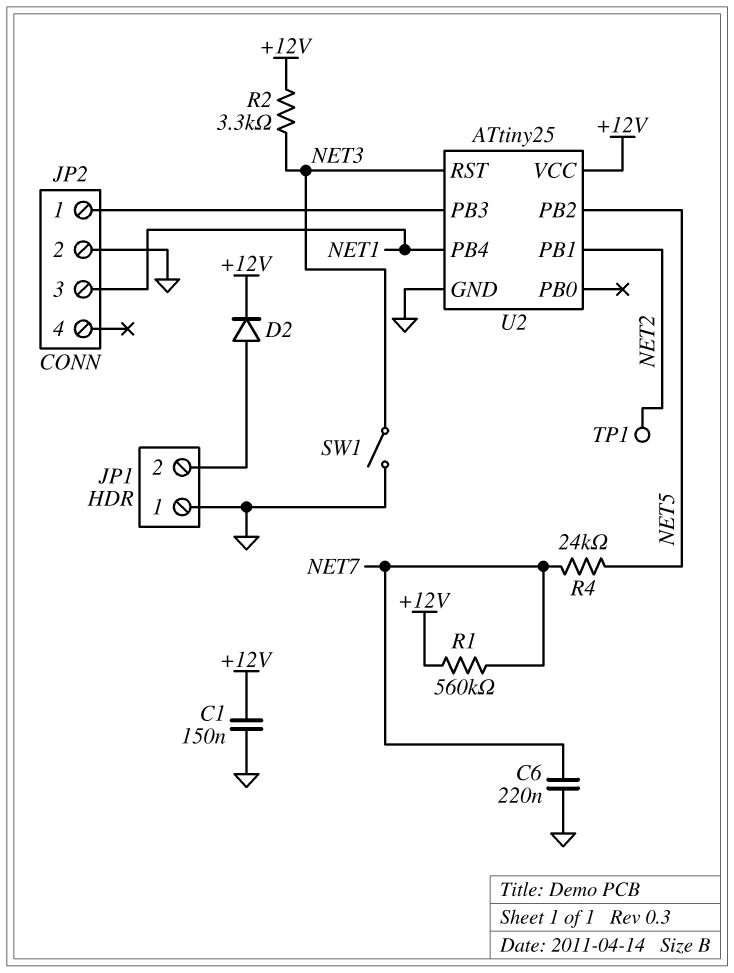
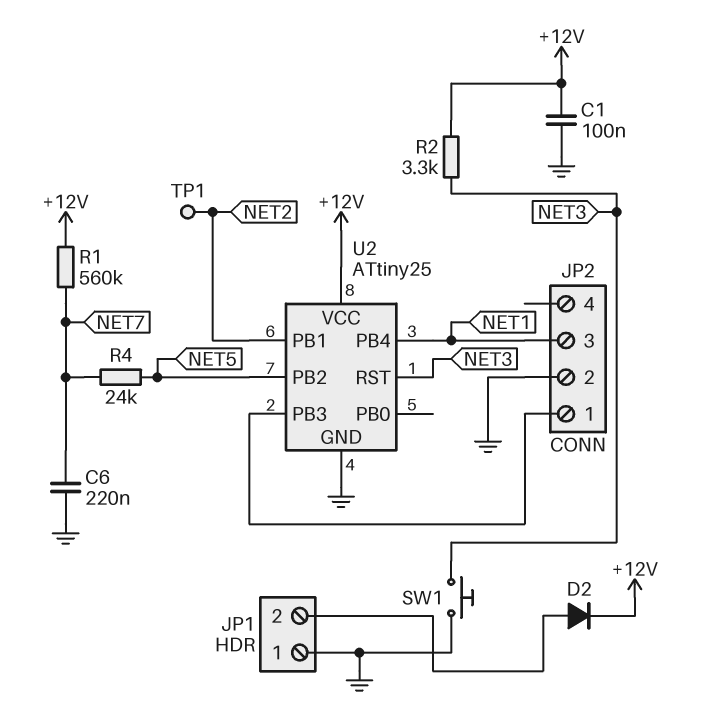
C1: 150nF (+12V, GND) -> 100nF (+12V, GND)
SW1: switch (GND, NET3) -> button (GND, NET3)

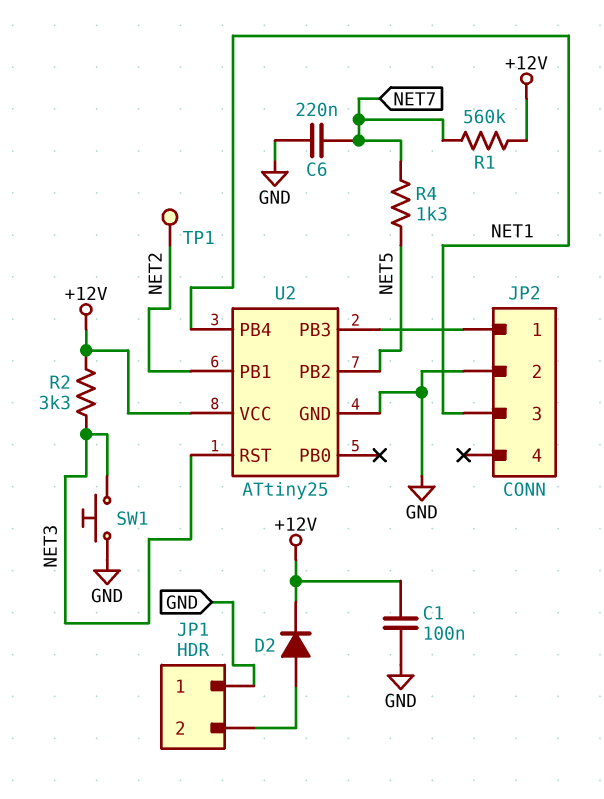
R4: 24k (NET5, NET7) -> 1.3k (NET5, NET7)

